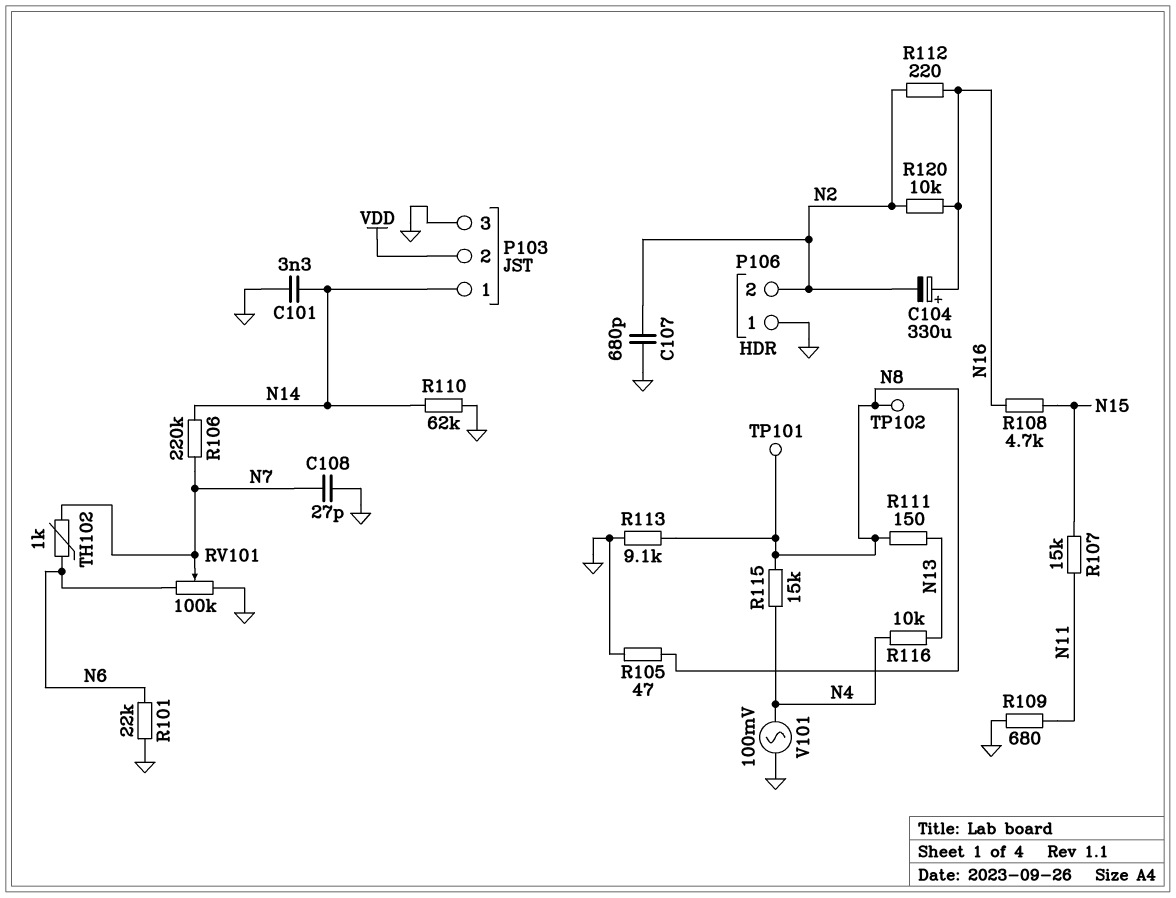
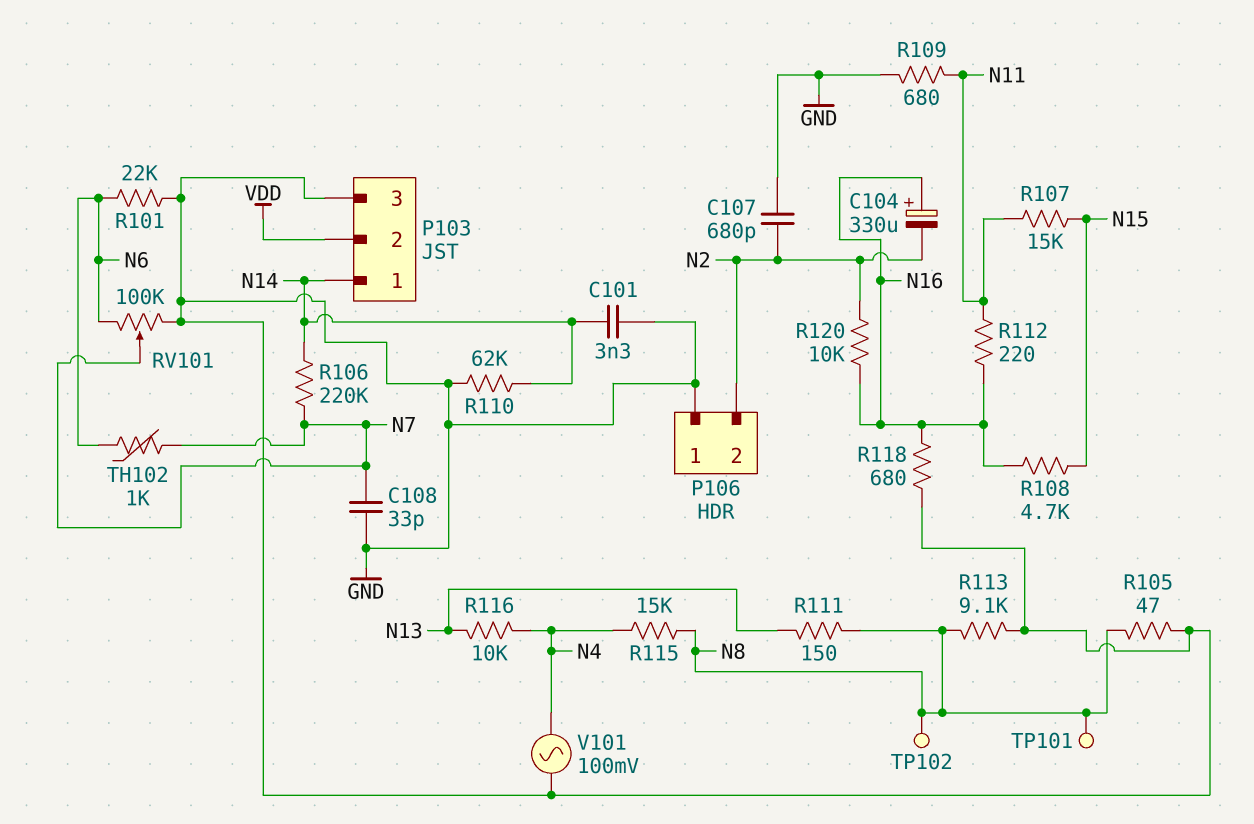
C108: 27pF (GND, N7) -> 33pF (GND, N7)
R112: 220 (N2, N16) -> 220 (N11, N16)
R118: none -> 680 (GND, N16)

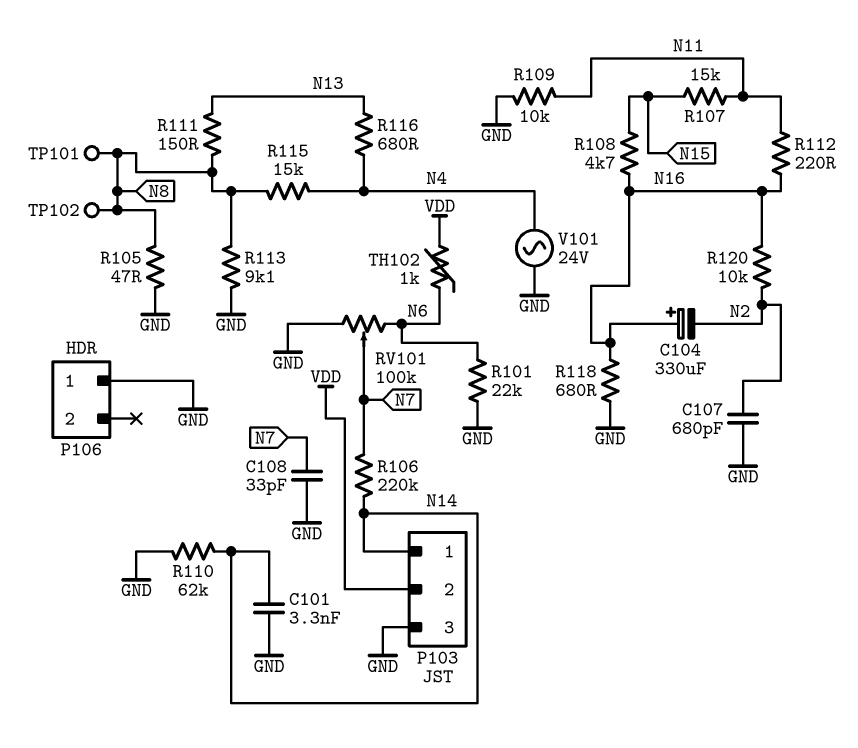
P106 pin 2: N2 -> none
R109: 680 (GND, N11) -> 10k (GND, N11)
R116: 10k (N4, N13) -> 680 (N4, N13)
TH102: 1k (N6, N7) -> 1k (N6, VDD)
V101: AC 100mV (GND, N4) -> AC 24V (GND, N4)

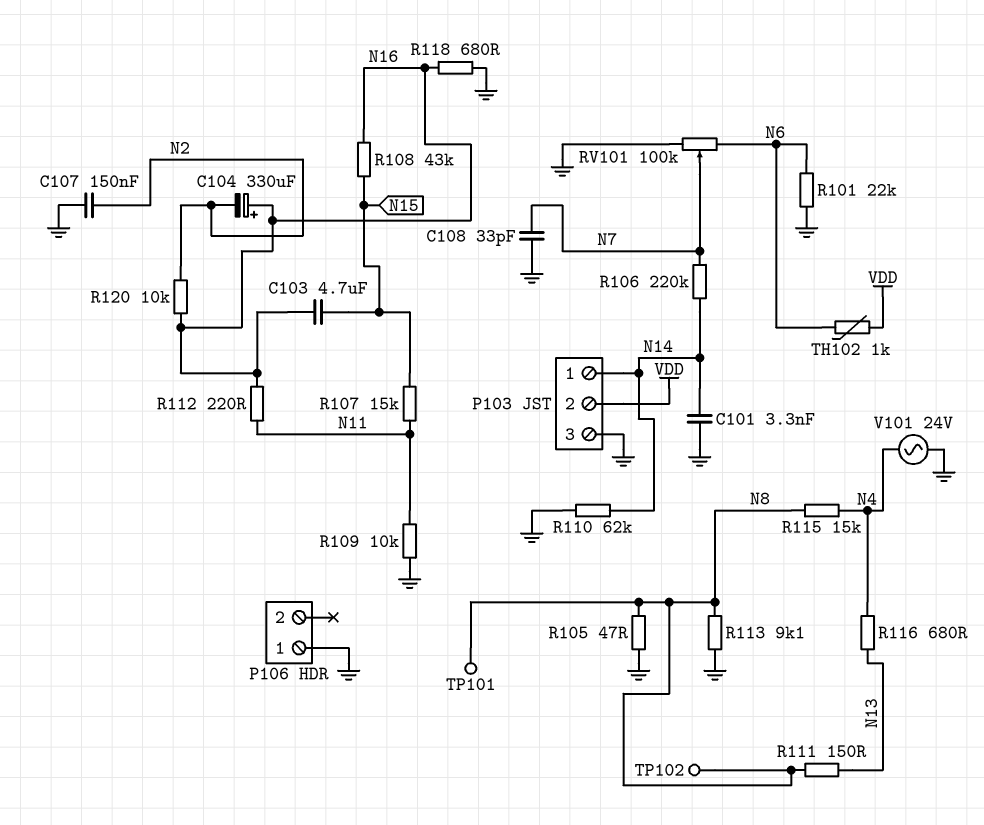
C103: none -> 4.7uF (N15, N16)
C107: 680pF (GND, N2) -> 150nF (GND, N2)
R108: 4.7k (N15, N16) -> 43k (N15, N16)

